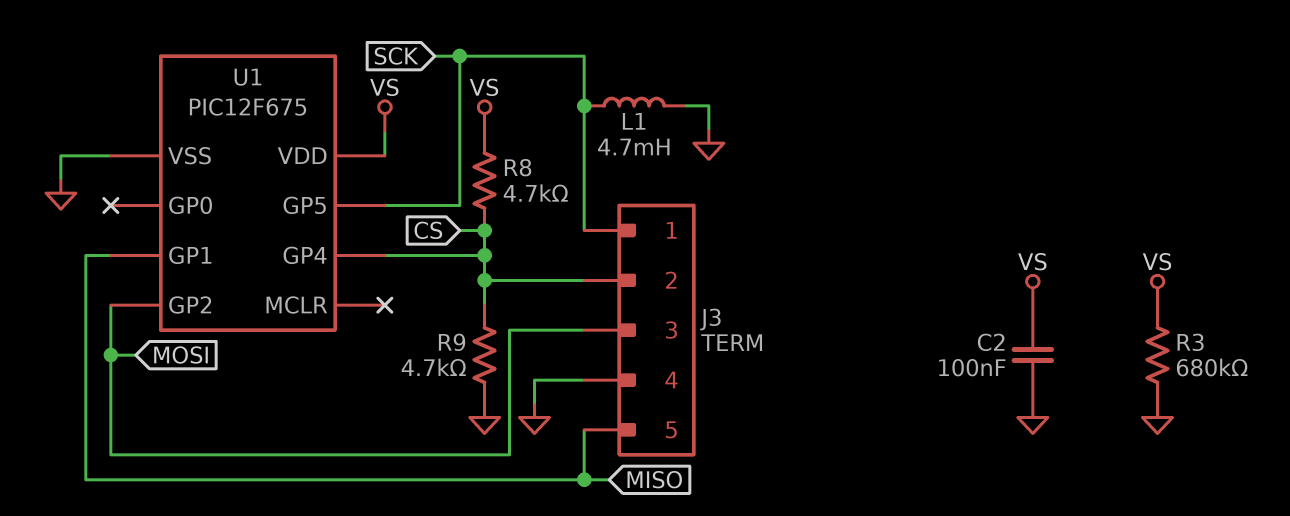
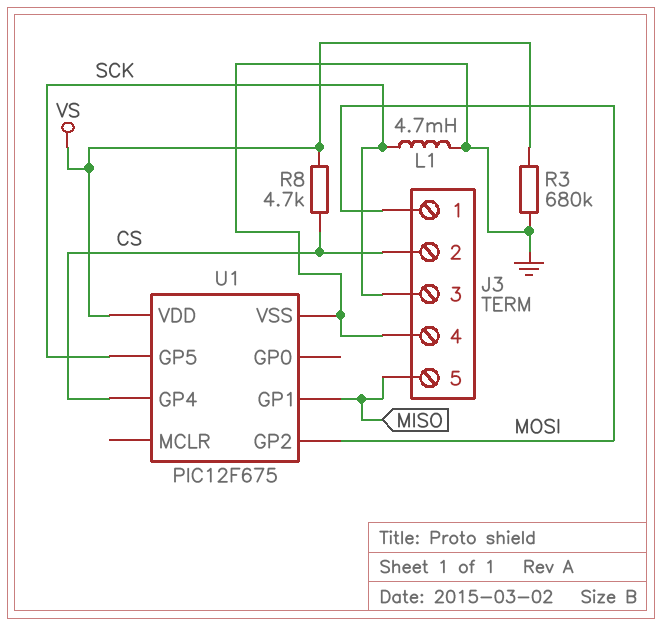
C2: 100nF (GND, VS) -> none
J3 pin 1: SCK -> MOSI
J3 pin 3: MOSI -> SCK
R9: 4.7k (CS, GND) -> none

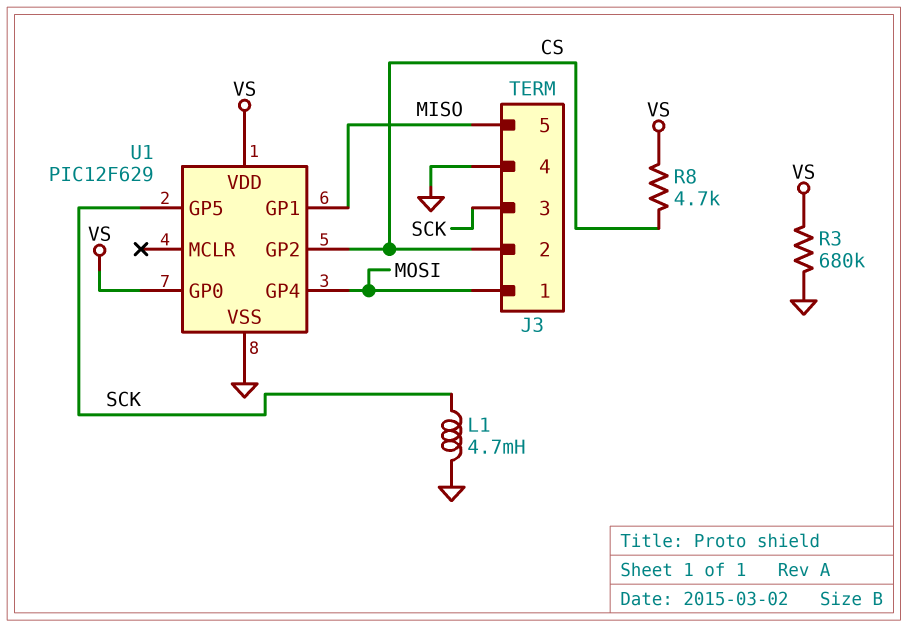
U1: PIC12F675 -> PIC12F629
U1 pin GP0: none -> VS
U1 pin GP2: MOSI -> CS
U1 pin GP4: CS -> MOSI

